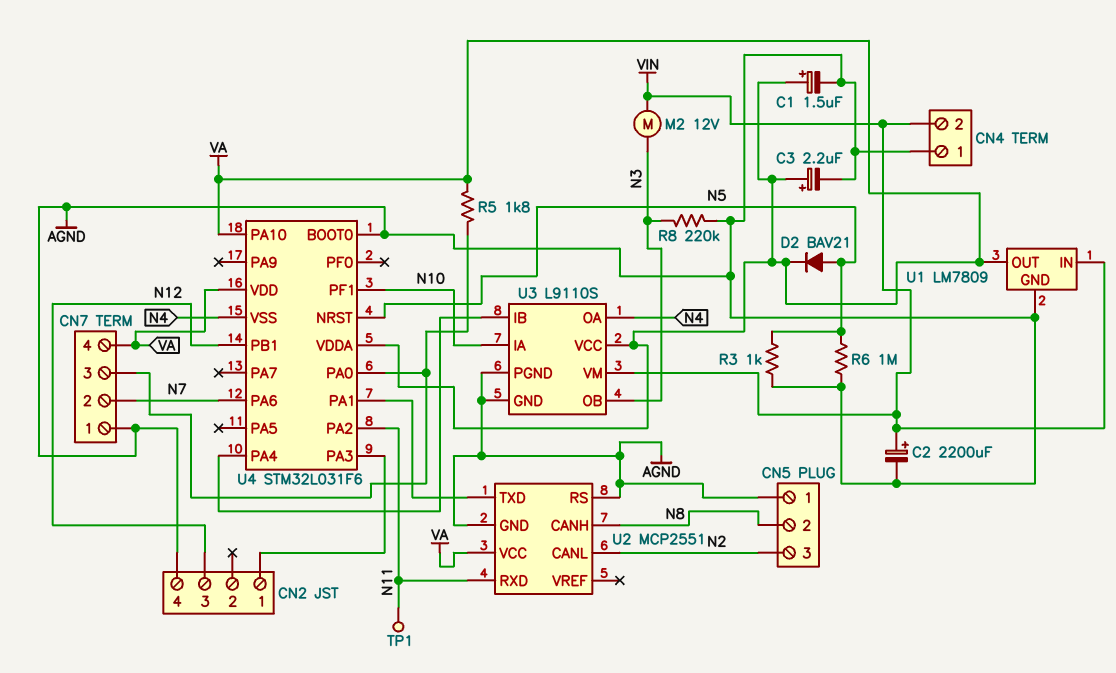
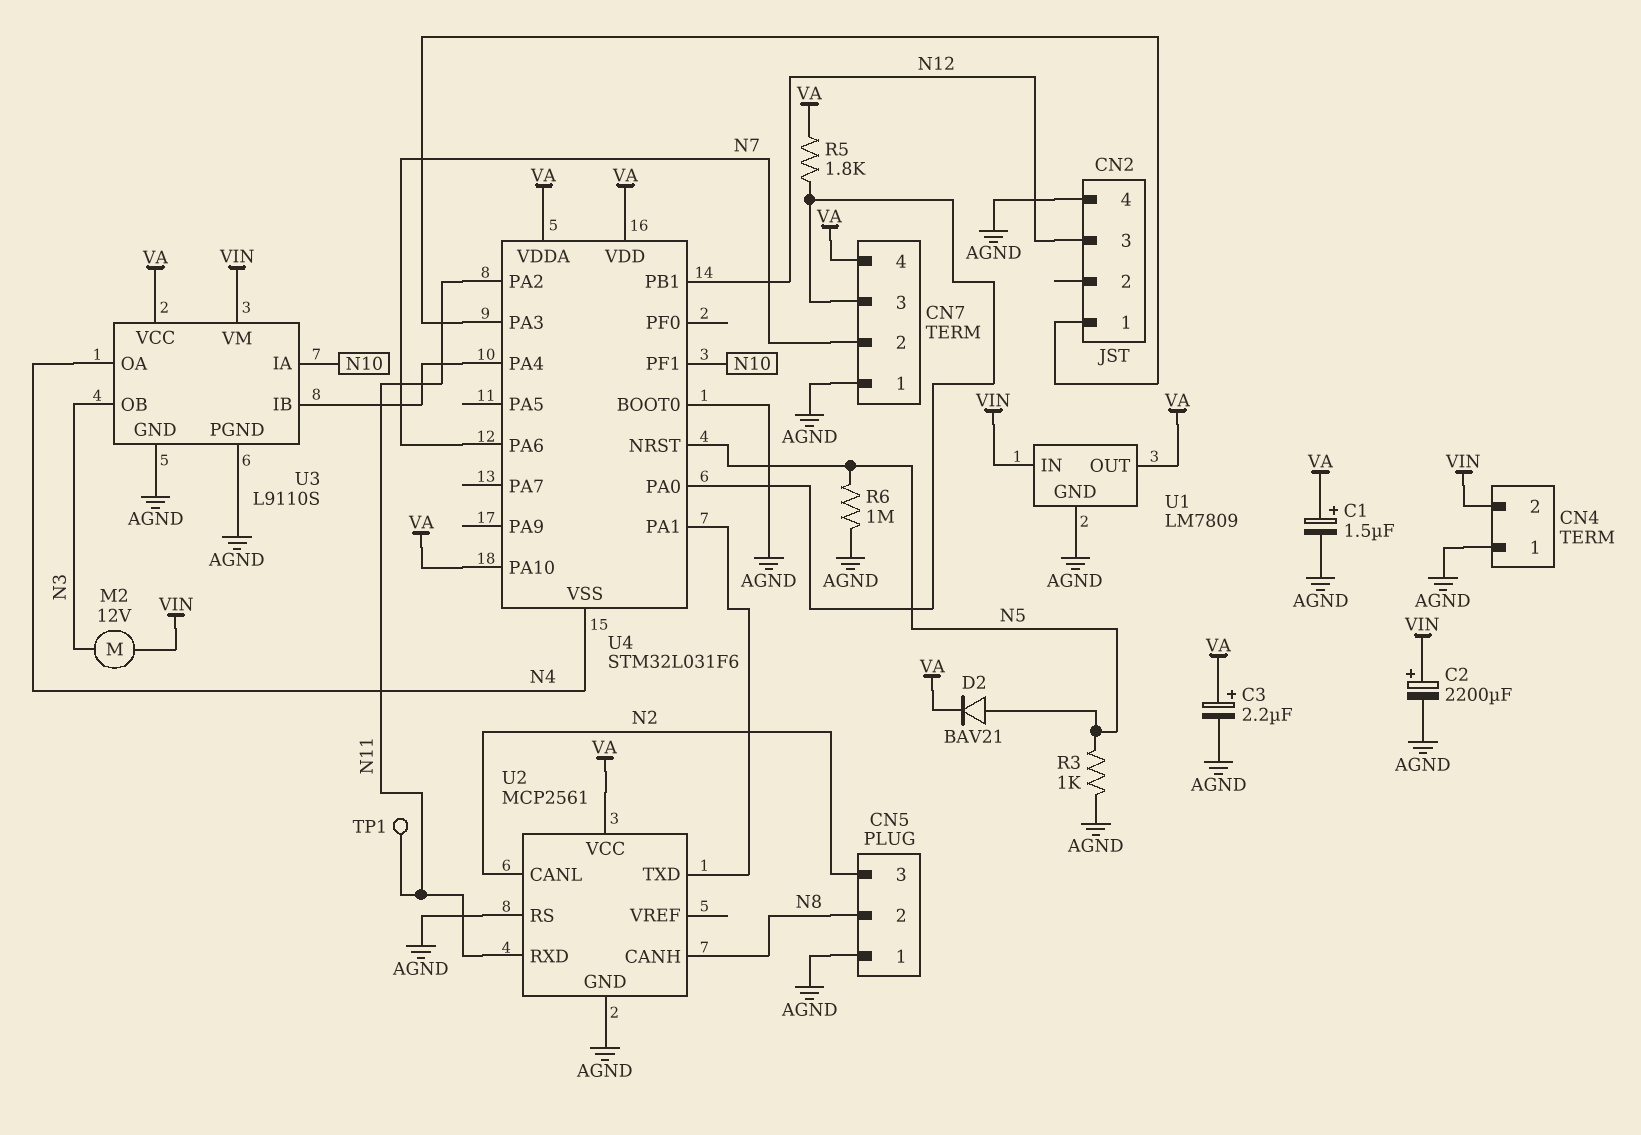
R8: 220k (AGND, N3) -> none
U2: MCP2551 -> MCP2561

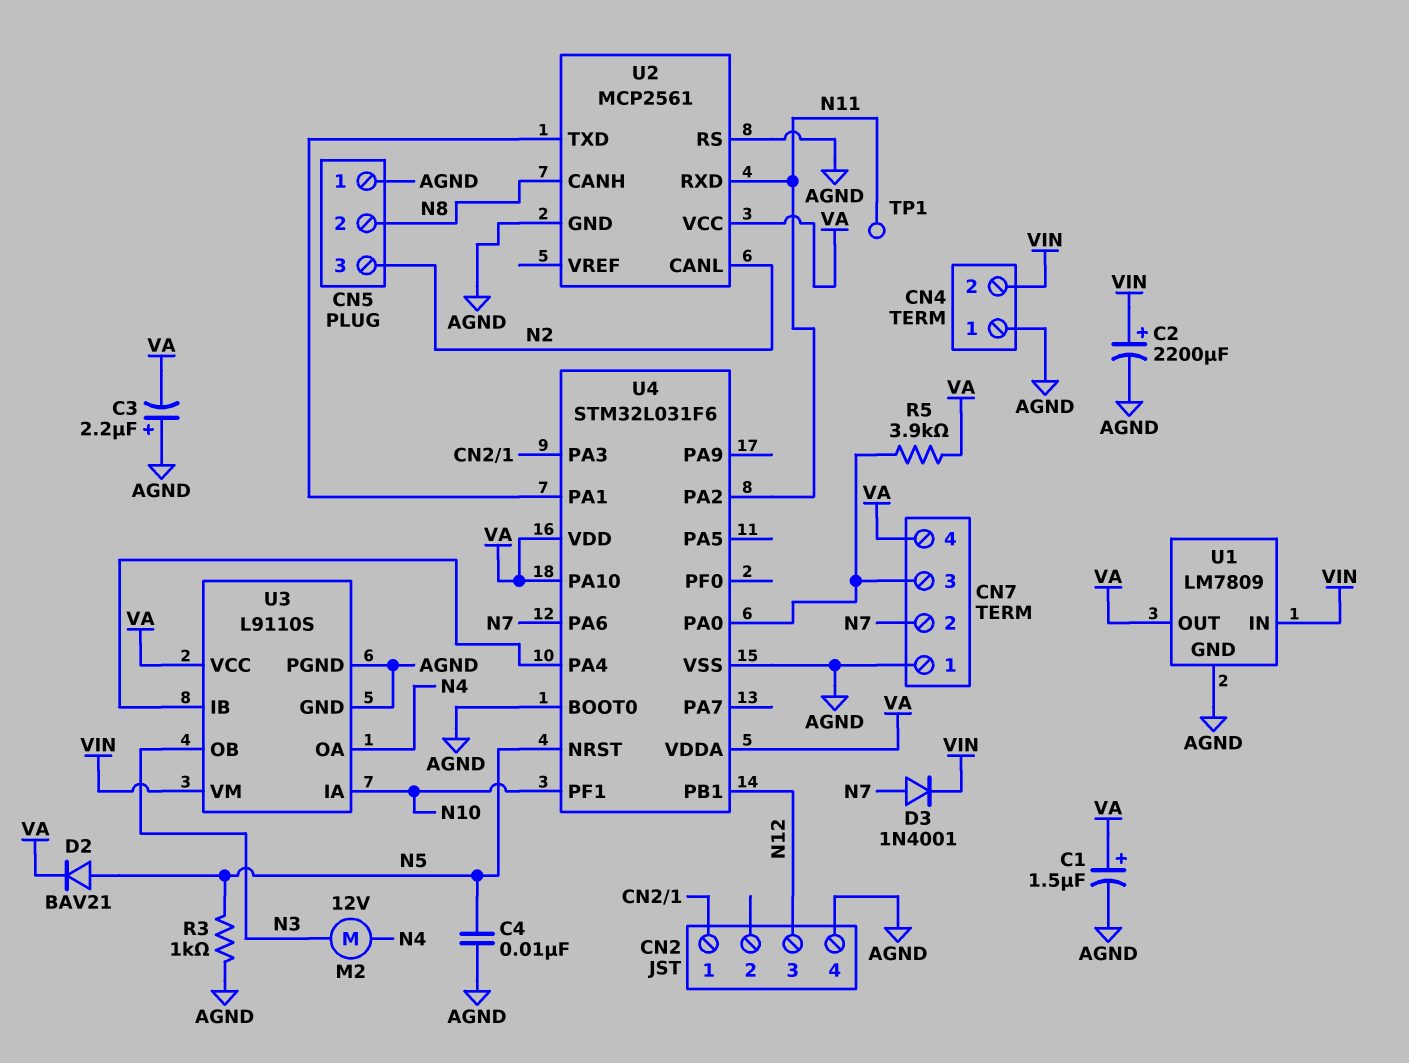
C3: 2.2uF (plus VA, minus AGND) -> 2.2uF (plus AGND, minus VA)
C4: none -> 10nF (AGND, N5)
D3: none -> diode 1N4001 (A N7, K VIN)
M2: motor 12V (N3, VIN) -> motor 12V (N3, N4)
R5: 1.8k (CN7/3, VA) -> 3.9k (CN7/3, VA)
R6: 1M (AGND, N5) -> none
U4 pin VSS: N4 -> AGND

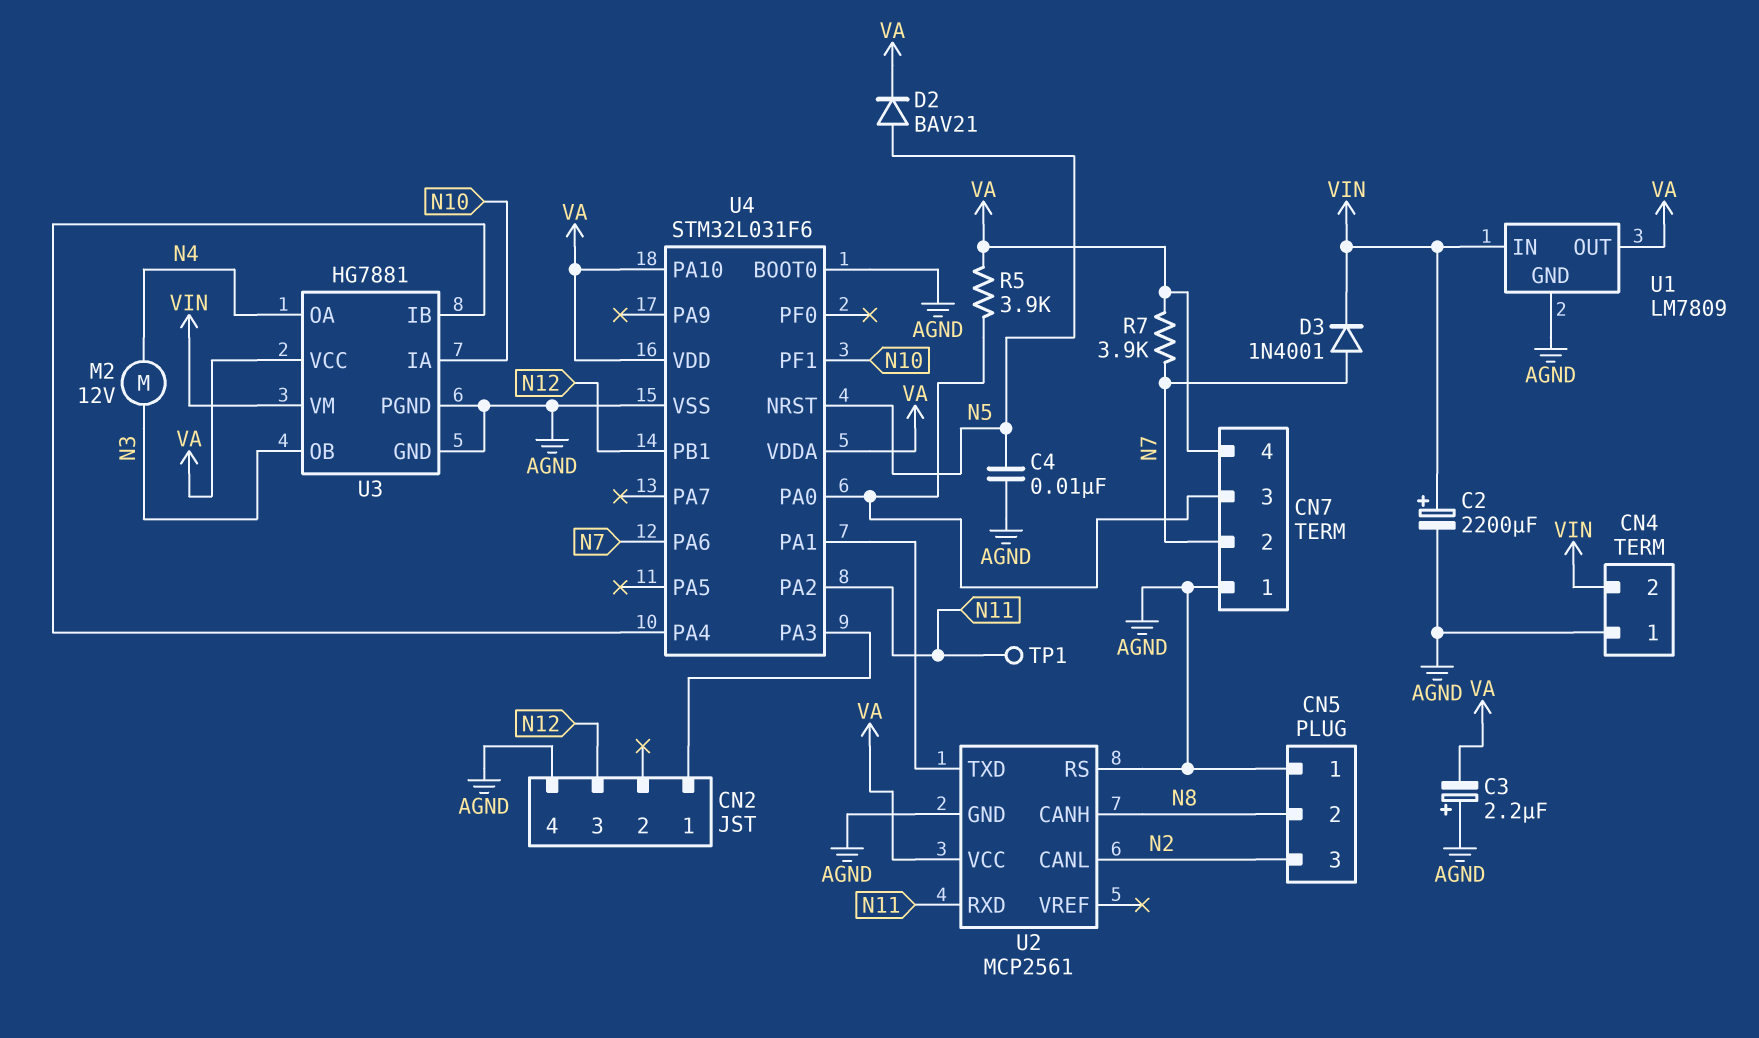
C1: 1.5uF (plus VA, minus AGND) -> none
R3: 1k (AGND, N5) -> none
R7: none -> 3.9k (N7, VA)
U3: L9110S -> HG7881

